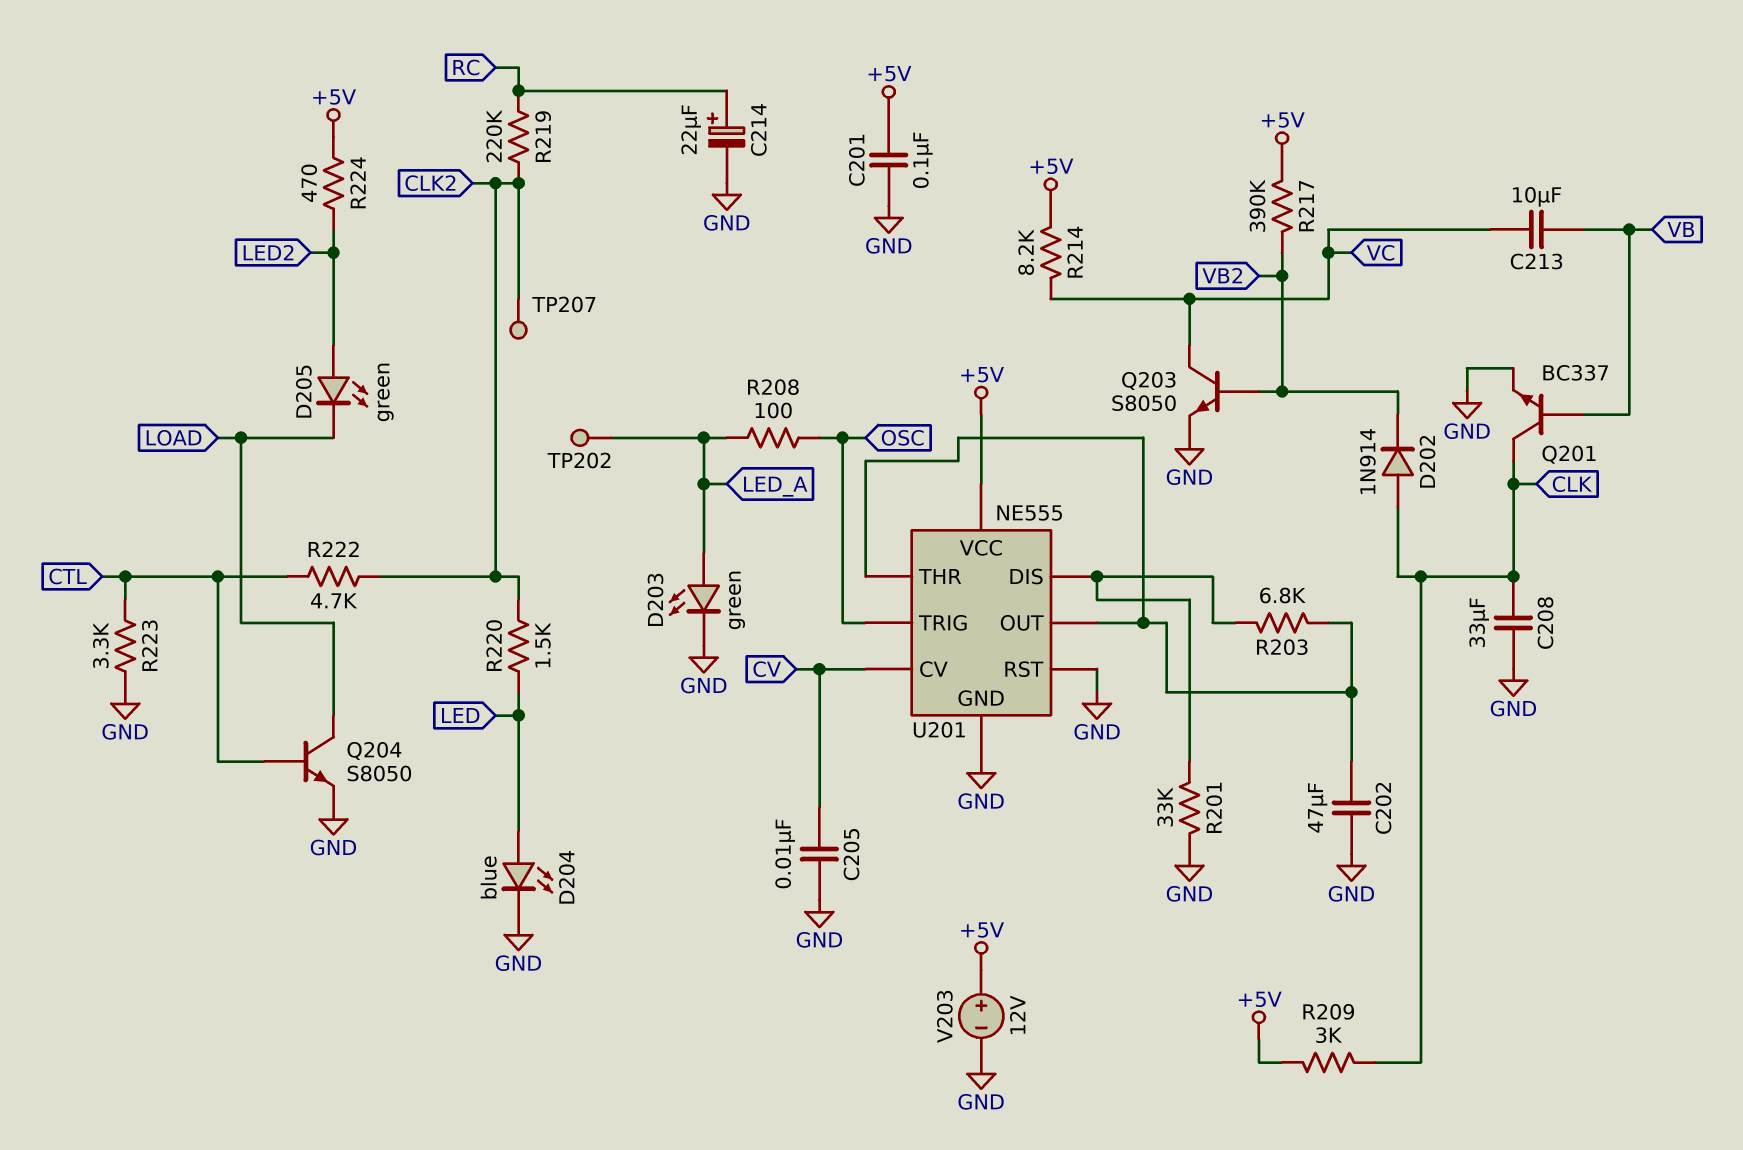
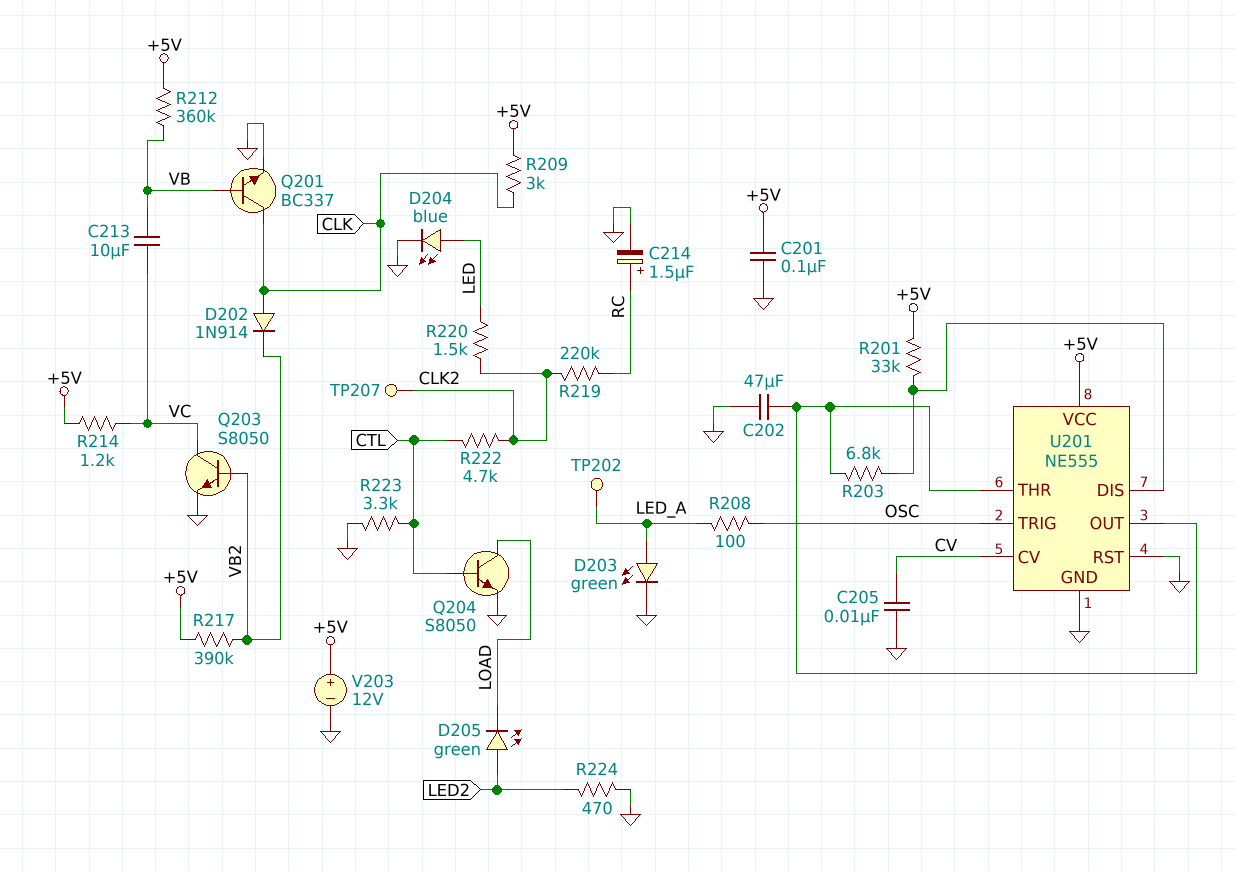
C208: 33uF (CLK, GND) -> none
C214: 22uF (plus RC, minus GND) -> 1.5uF (plus RC, minus GND)
R201: 33k (GND, U201/DIS) -> 33k (+5V, U201/DIS)
R212: none -> 360k (+5V, VB)
R214: 8.2k (+5V, VC) -> 1.2k (+5V, VC)
R224: 470 (+5V, LED2) -> 470 (GND, LED2)

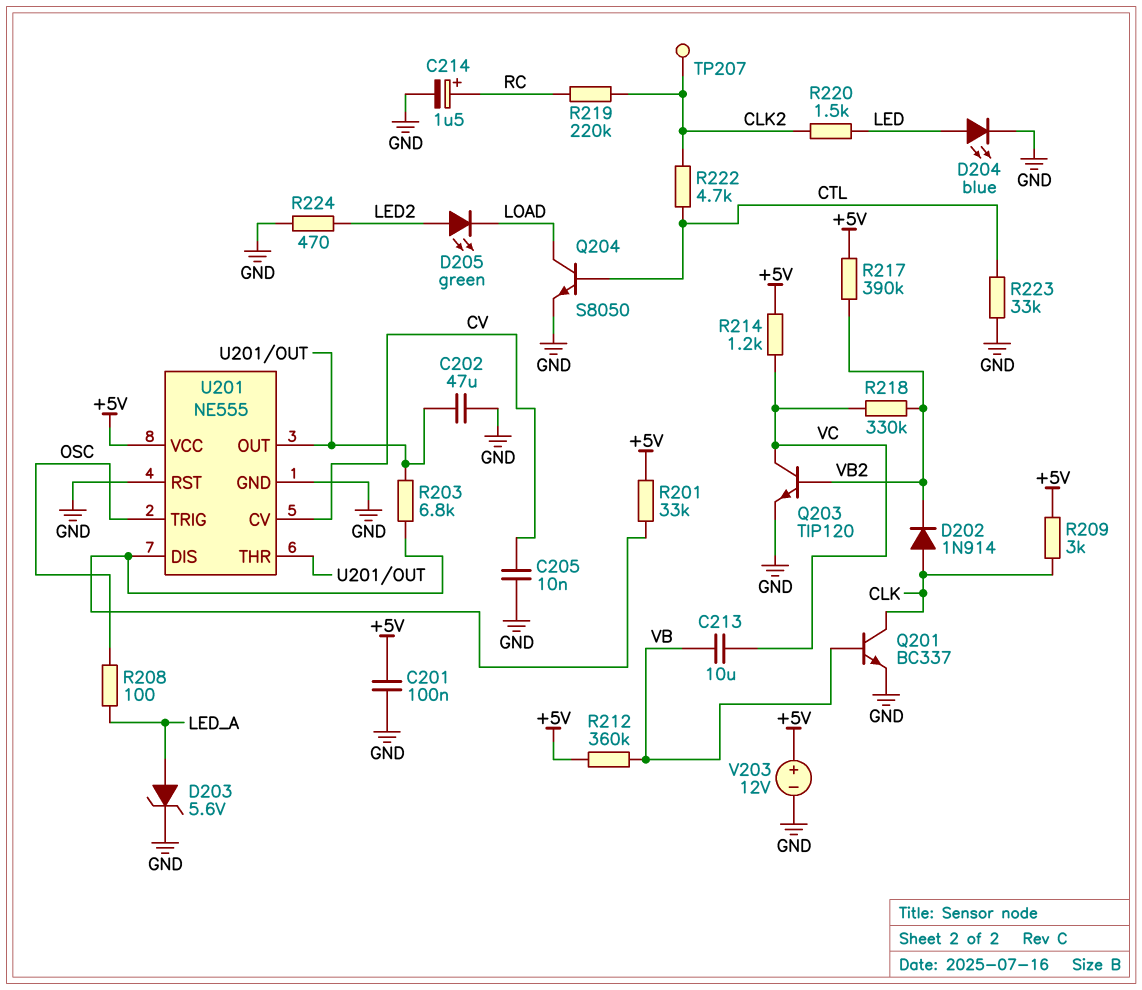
D203: LED green (A LED_A, K GND) -> zener 5.6V (A LED_A, K GND)
Q203: NPN S8050 (B VB2, C VC, E GND) -> NPN TIP120 (B VB2, C VC, E GND)
R218: none -> 330k (VB2, VC)
R223: 3.3k (CTL, GND) -> 33k (CTL, GND)
TP202: test point (LED_A) -> none

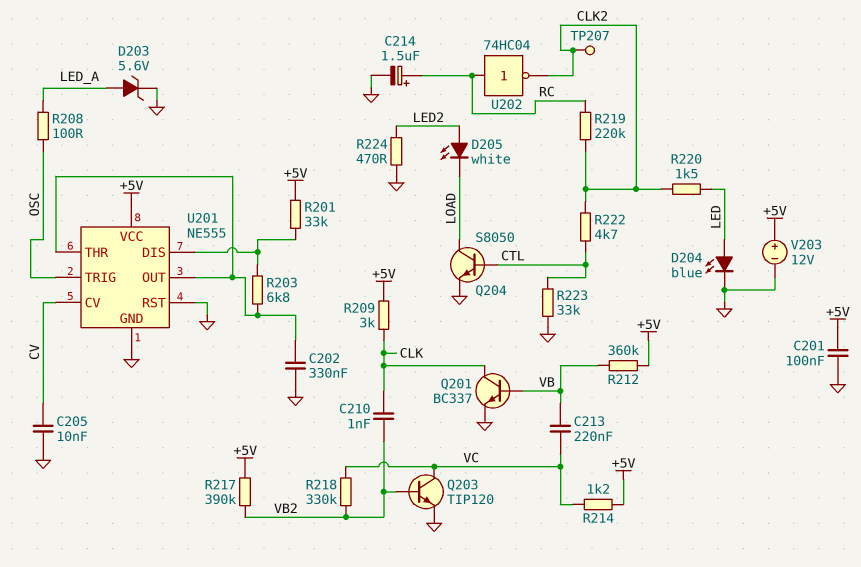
C202: 47uF (GND, U201/OUT) -> 330nF (GND, U201/OUT)
C210: none -> 1nF (CLK, VB2)
C213: 10uF (VB, VC) -> 220nF (VB, VC)
D202: diode 1N914 (A CLK, K VB2) -> none
D205: LED green (A LED2, K LOAD) -> LED white (A LED2, K LOAD)
U202: none -> NOT 74HC04 (in RC, out CLK2)

